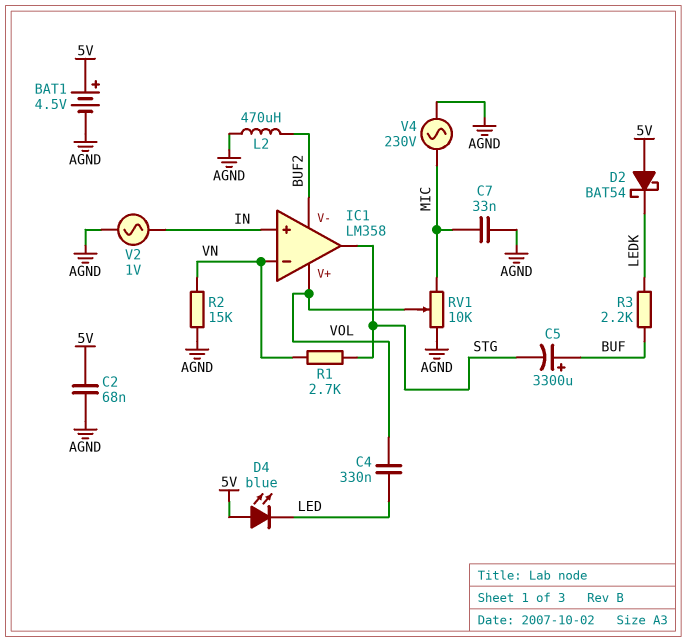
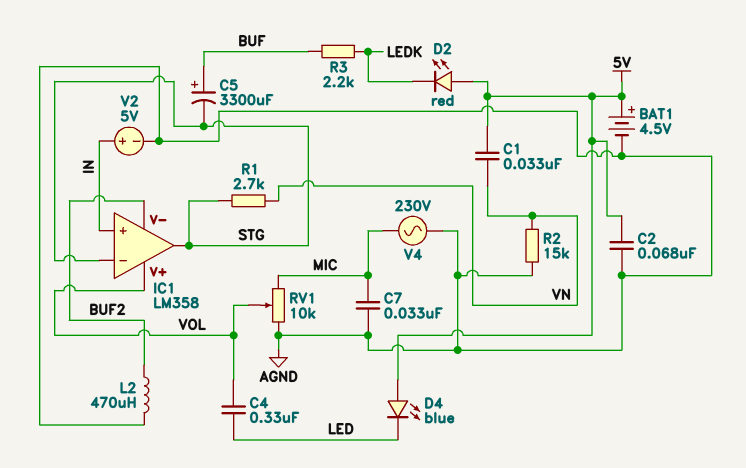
C1: none -> 33nF (5V, VN)
D2: schottky BAT54 (A 5V, K LEDK) -> LED red (A 5V, K LEDK)
IC1 pin in-: VN -> STG
V2: AC 1V (AGND, IN) -> 5V (plus IN, minus AGND)

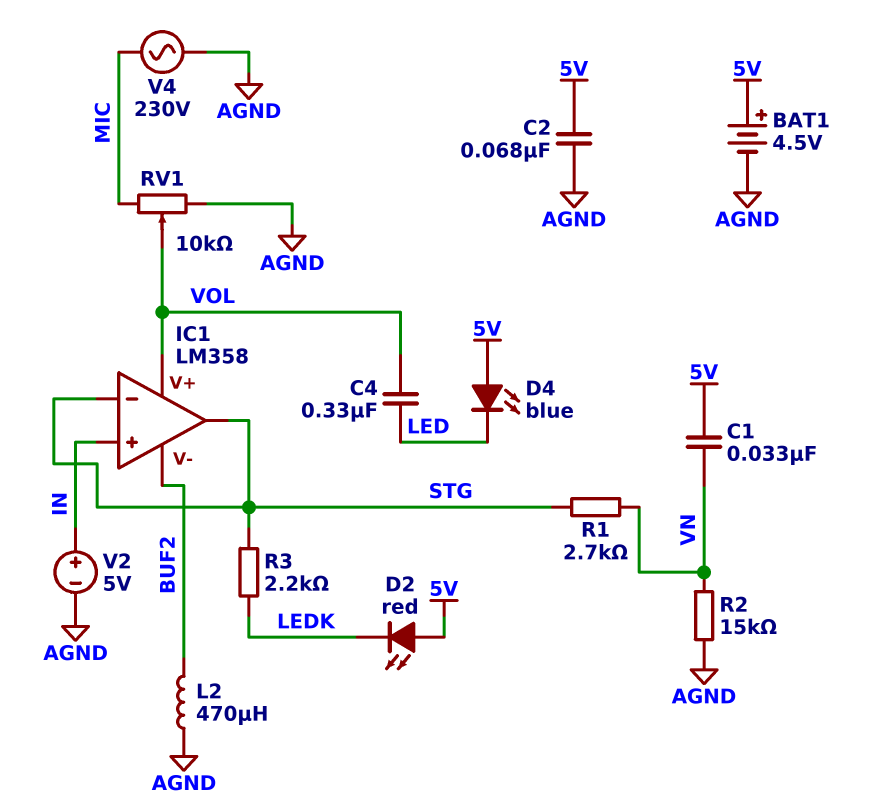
C5: 3300uF (plus BUF, minus STG) -> none
C7: 33nF (AGND, MIC) -> none
R3: 2.2k (BUF, LEDK) -> 2.2k (LEDK, STG)

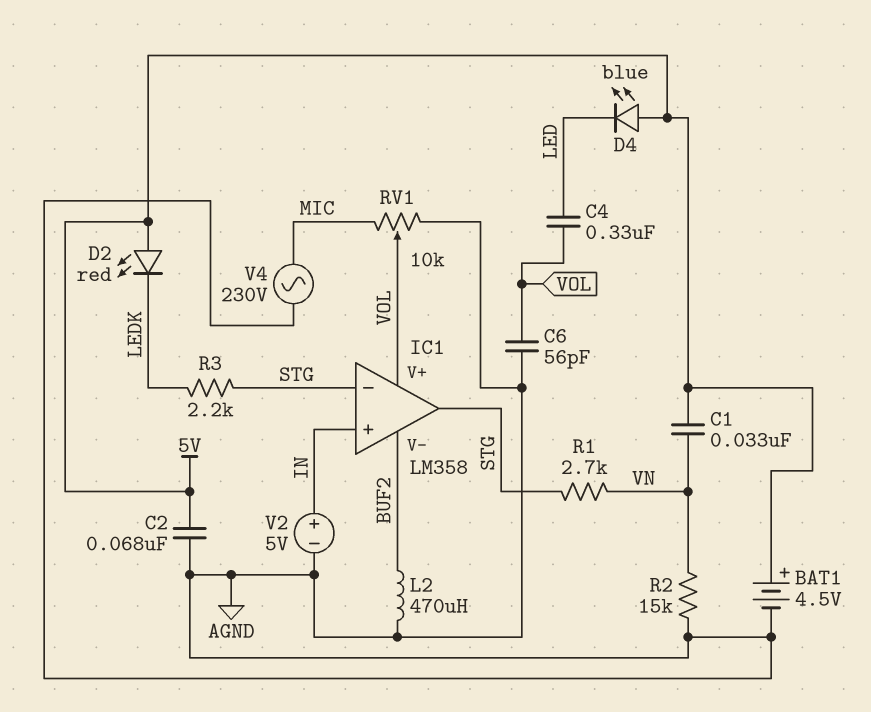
C6: none -> 56pF (AGND, VOL)

